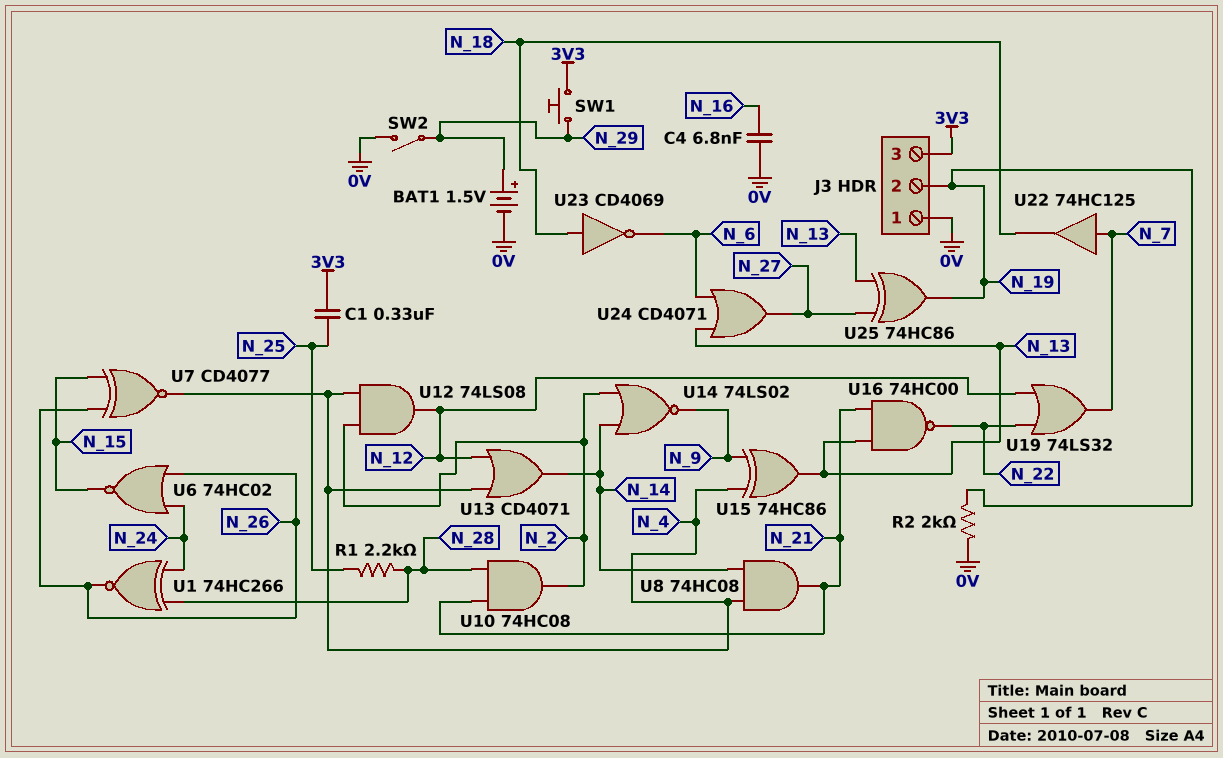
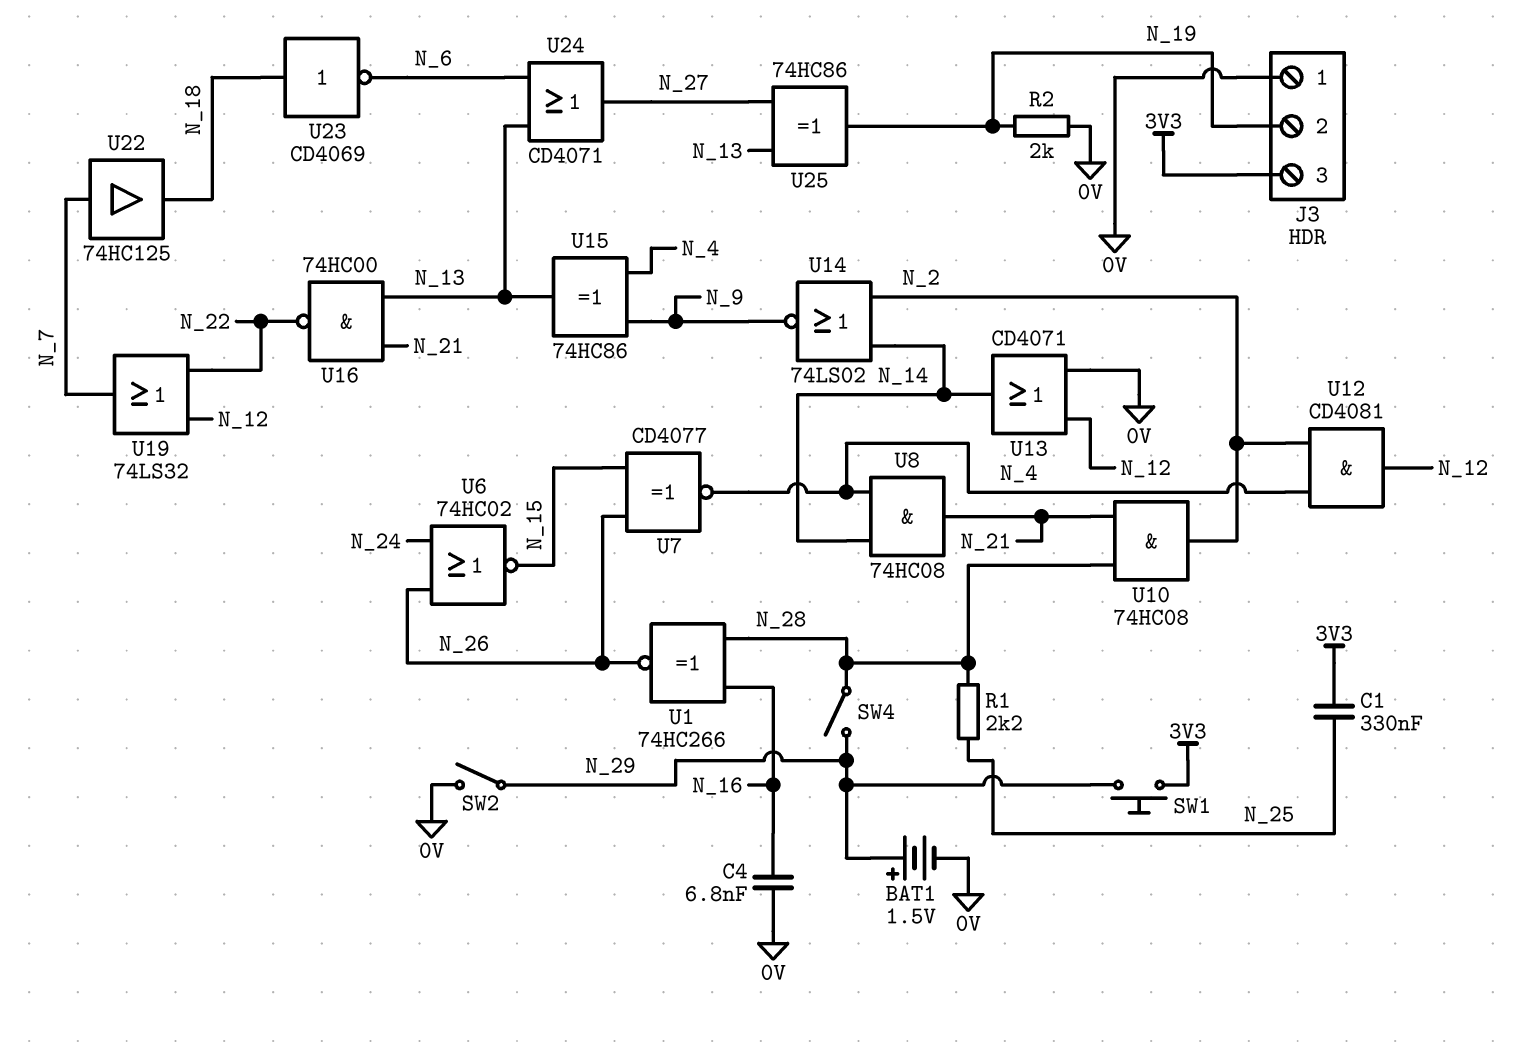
SW4: none -> switch (N_28, N_29)
U1: XNOR 74HC266 (in N_24, in N_28, out N_26) -> XNOR 74HC266 (in N_16, in N_28, out N_26)
U12: AND 74LS08 (in N_2, in N_4, out N_12) -> AND CD4081 (in N_2, in N_4, out N_12)
U13: OR CD4071 (in N_4, in N_12, out N_14) -> OR CD4071 (in 0V, in N_12, out N_14)

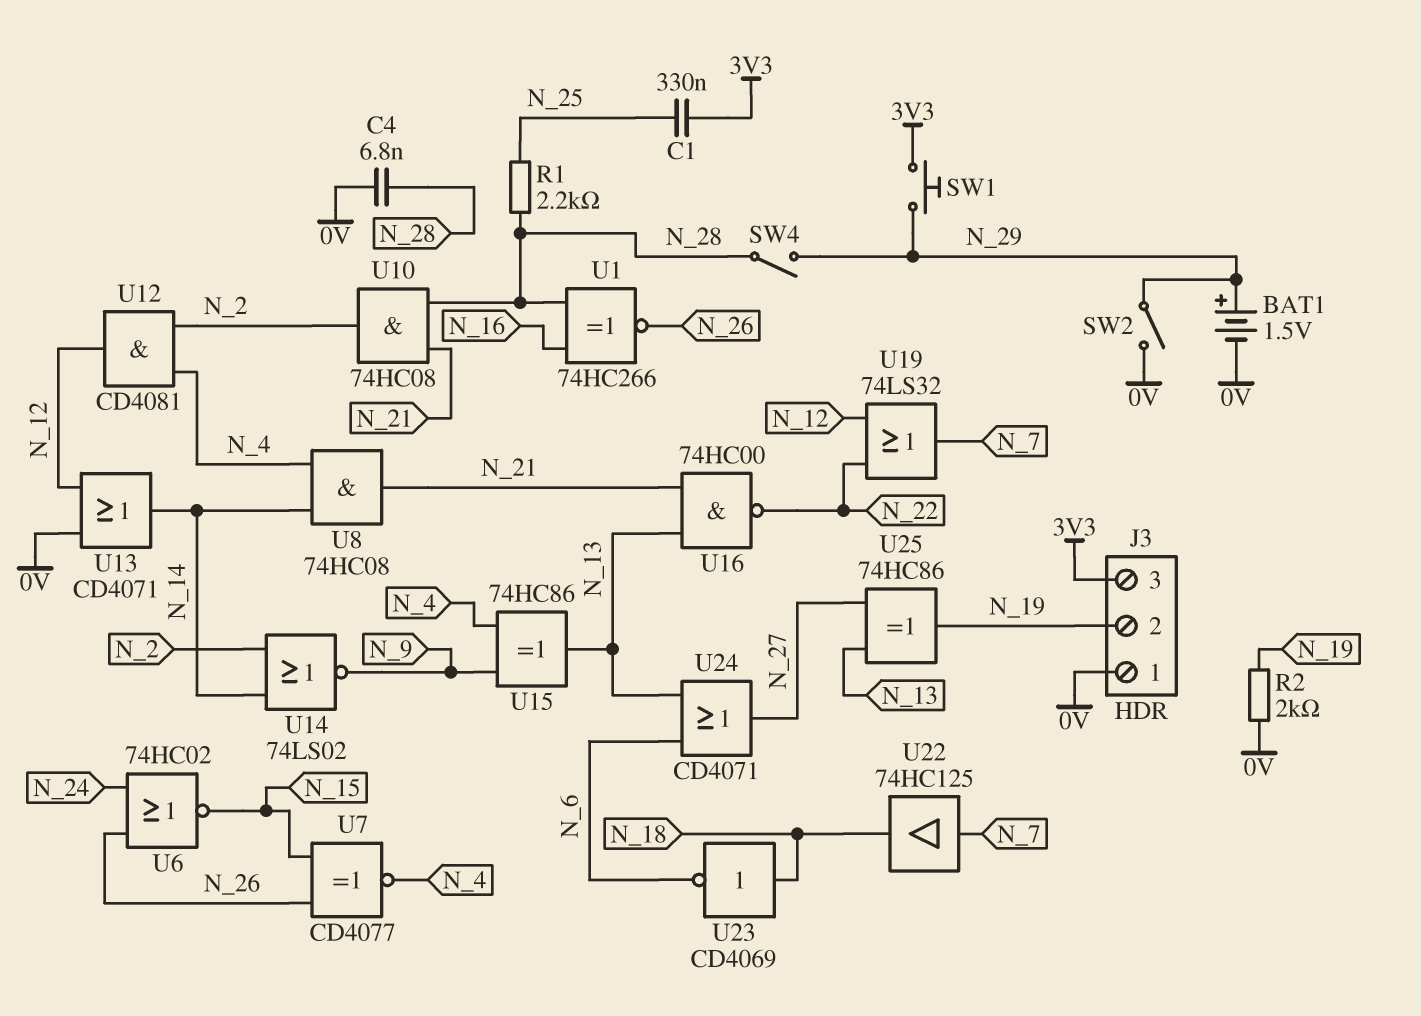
C4: 6.8nF (0V, N_16) -> 6.8nF (0V, N_28)

